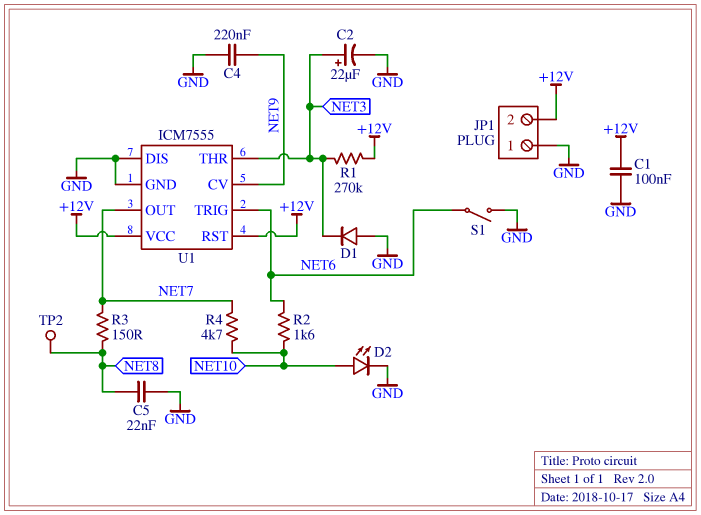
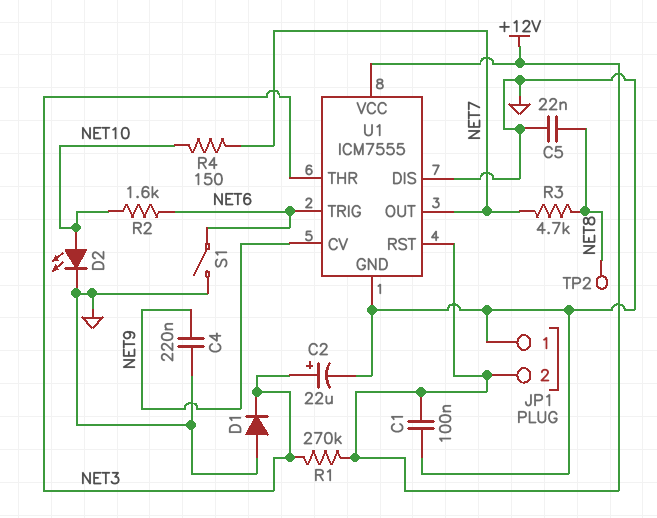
R3: 150 (NET7, NET8) -> 4.7k (NET7, NET8)
R4: 4.7k (NET7, NET10) -> 150 (NET7, NET10)

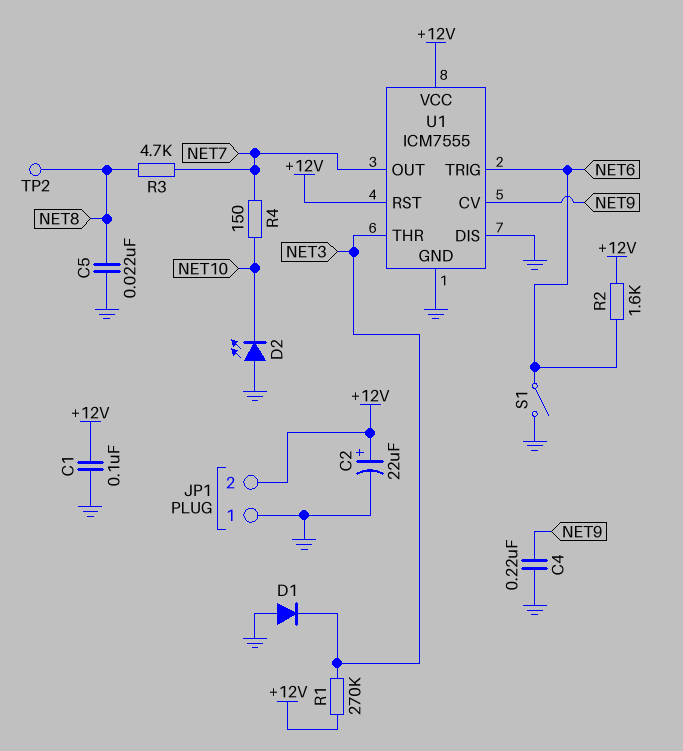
C2: 22uF (plus NET3, minus GND) -> 22uF (plus +12V, minus GND)
D2: LED (A NET10, K GND) -> LED (A GND, K NET10)
R2: 1.6k (NET6, NET10) -> 1.6k (+12V, NET6)

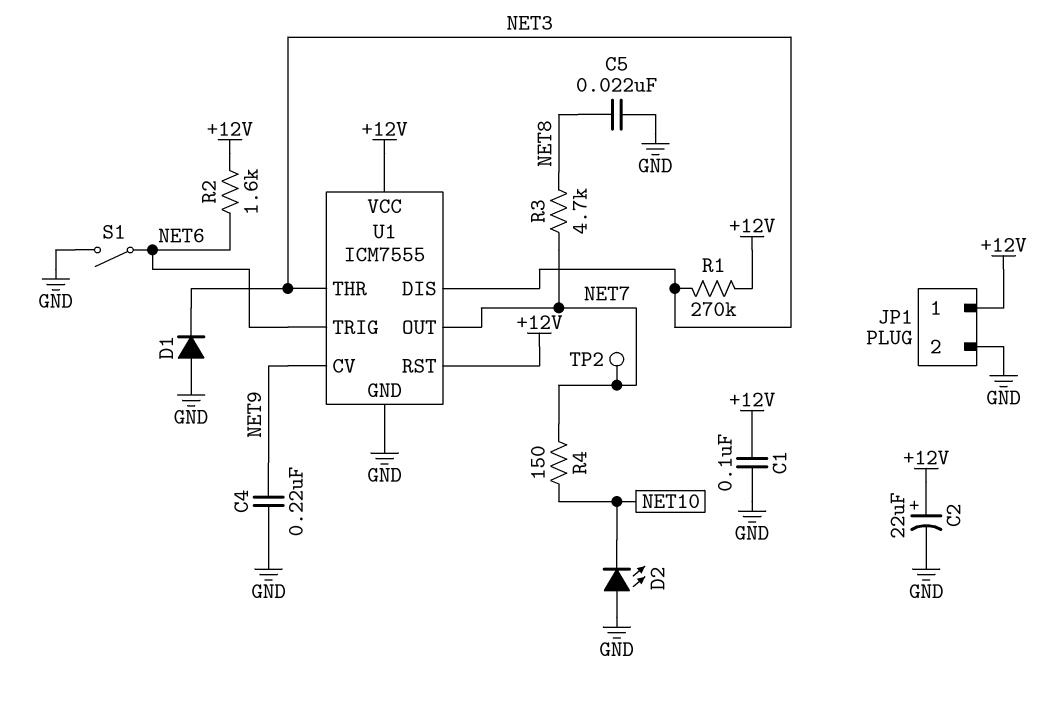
JP1 pin 1: GND -> +12V
JP1 pin 2: +12V -> GND
TP2: test point (NET8) -> test point (NET7)
U1 pin DIS: GND -> NET3

